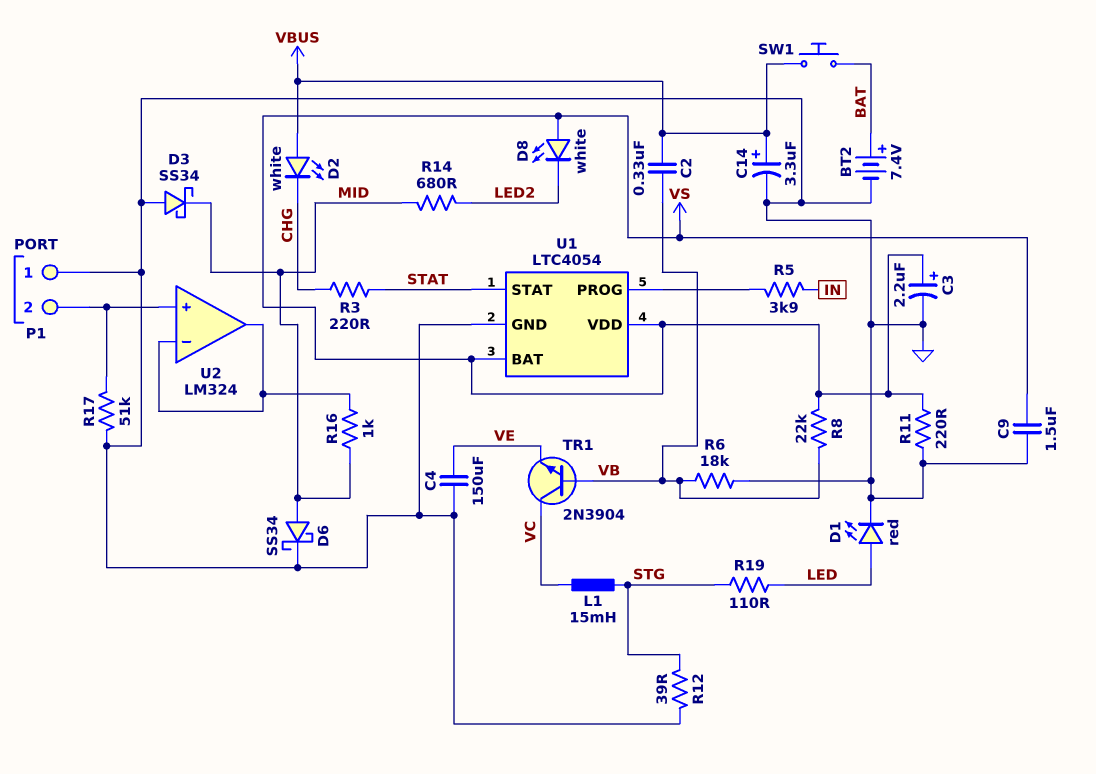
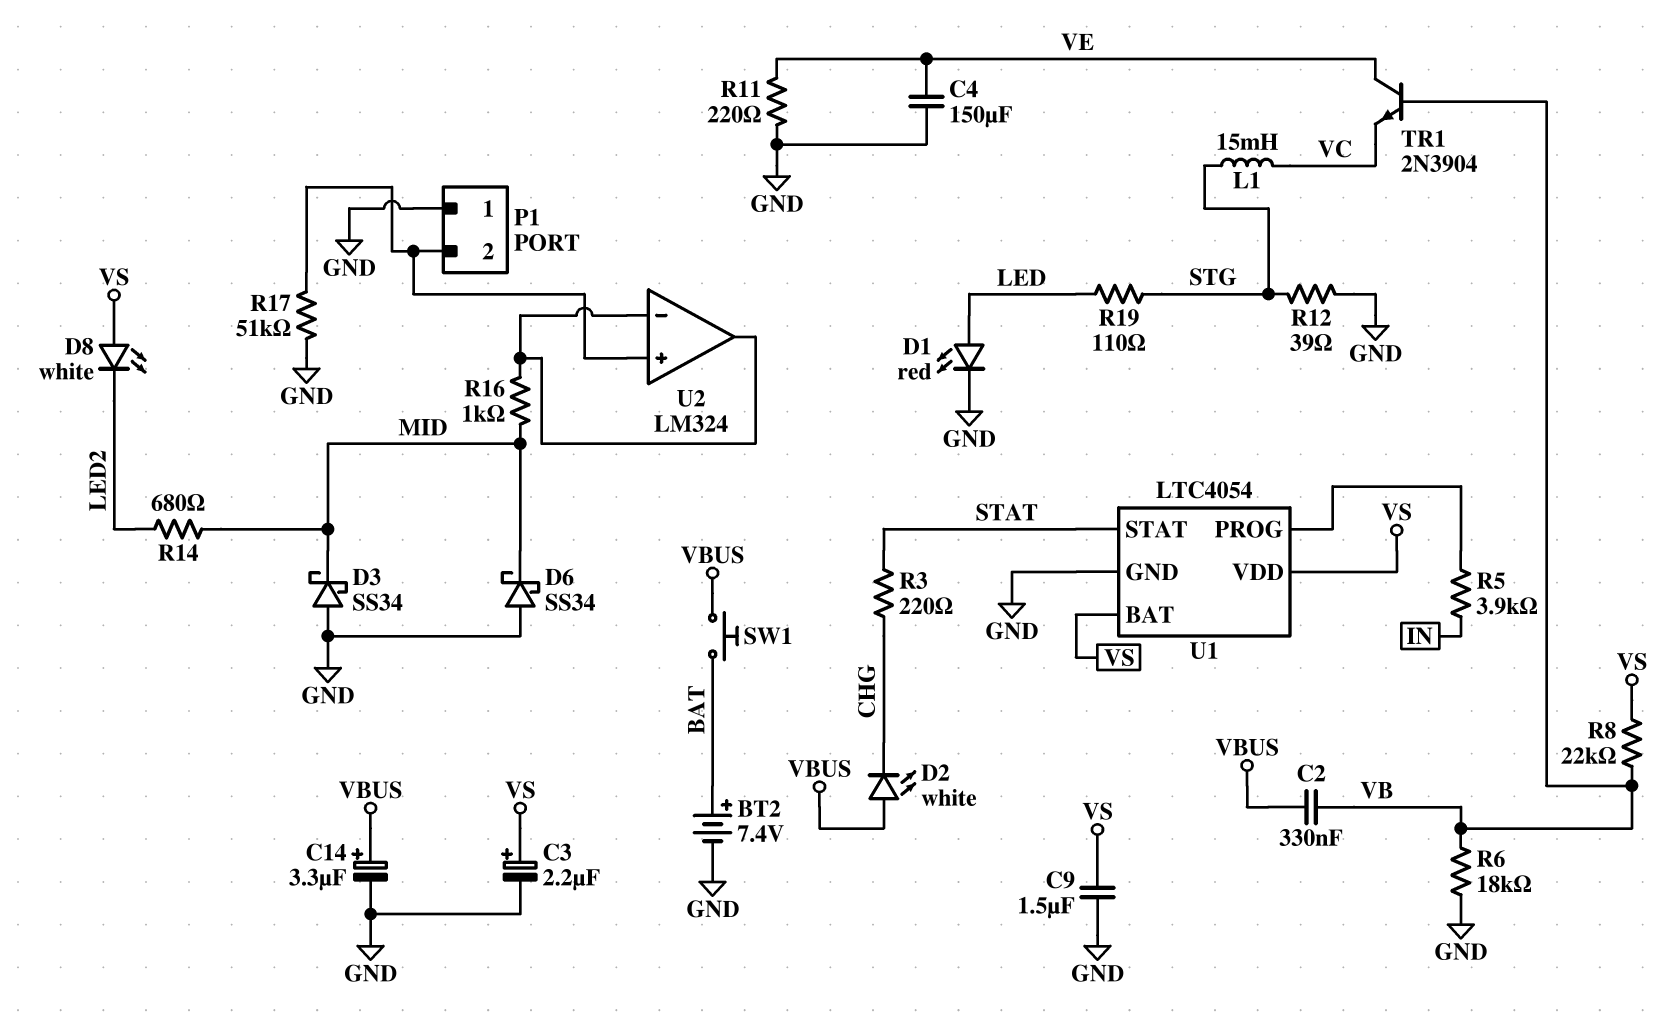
D6: schottky SS34 (A MID, K GND) -> schottky SS34 (A GND, K MID)
R11: 220 (GND, VS) -> 220 (GND, VE)
TR1: NPN 2N3904 (B VB, C VC, E VE) -> NPN 2N3904 (B VB, C VE, E VC)

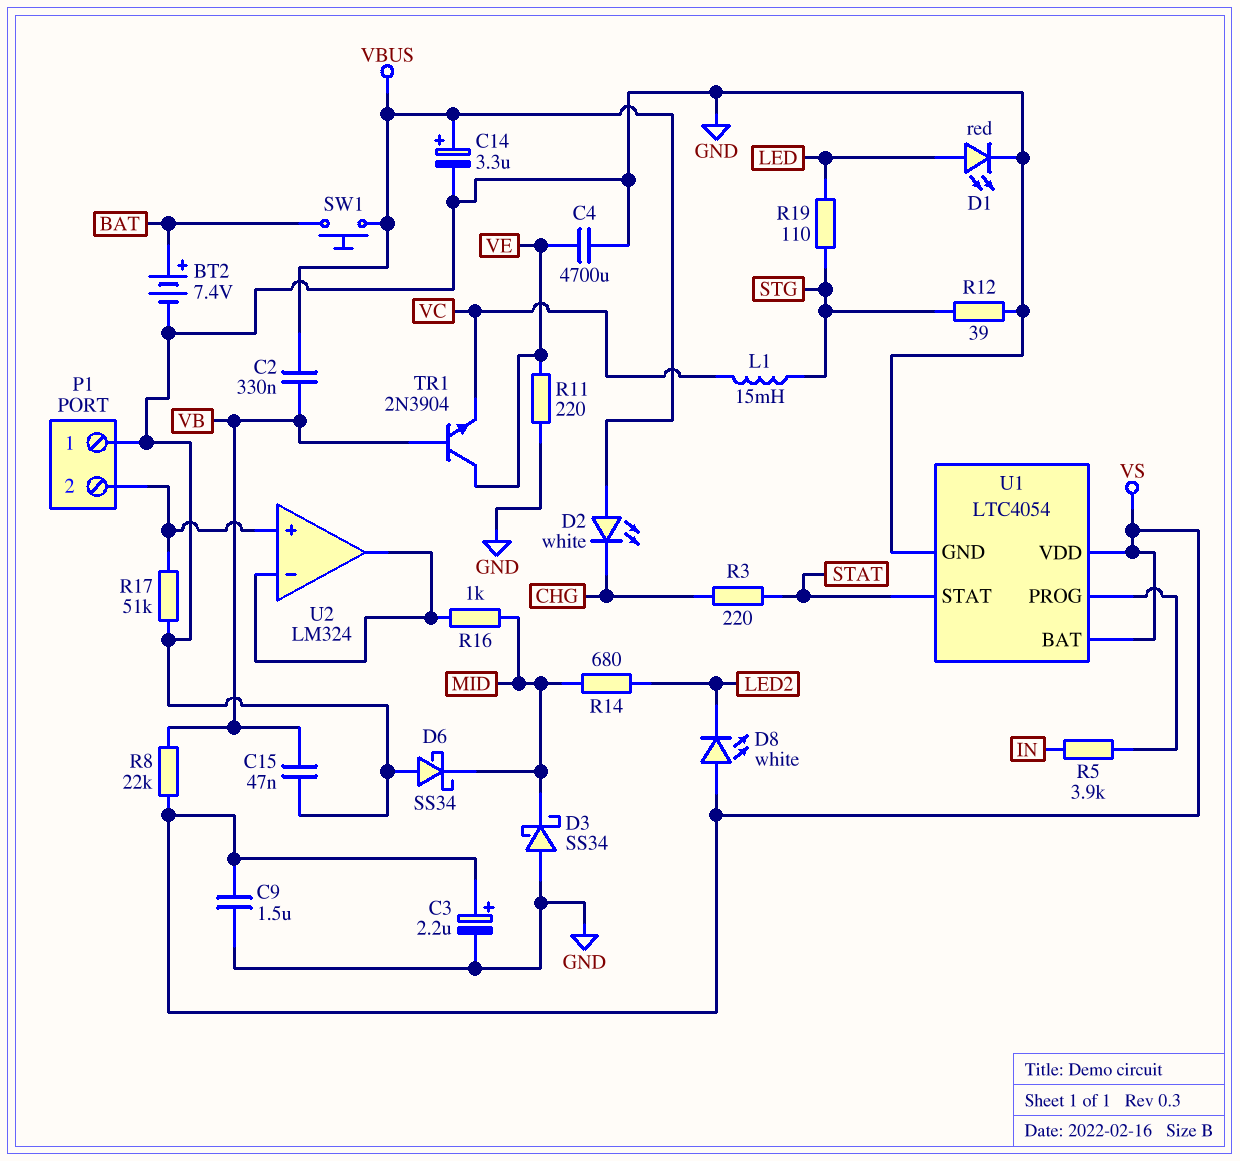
C4: 150uF (GND, VE) -> 4700uF (GND, VE)
C15: none -> 47nF (GND, VB)
R6: 18k (GND, VB) -> none

